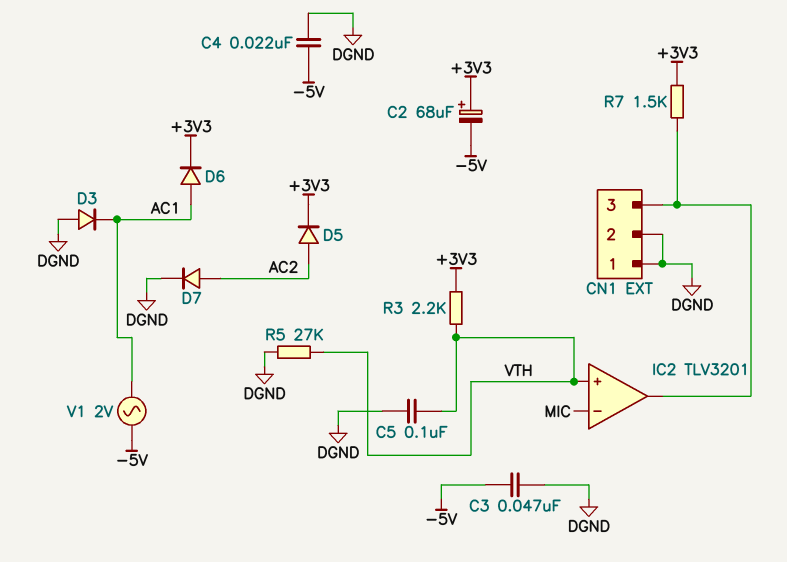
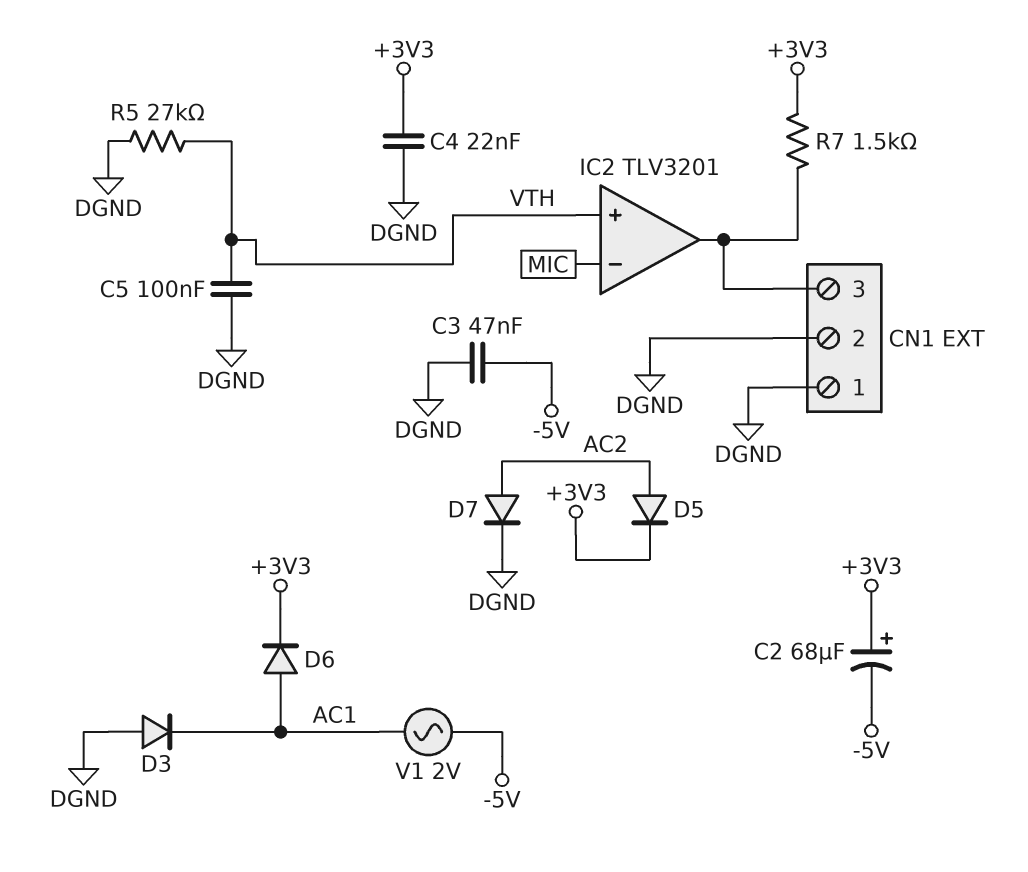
C4: 22nF (-5V, DGND) -> 22nF (+3V3, DGND)
R3: 2.2k (+3V3, VTH) -> none

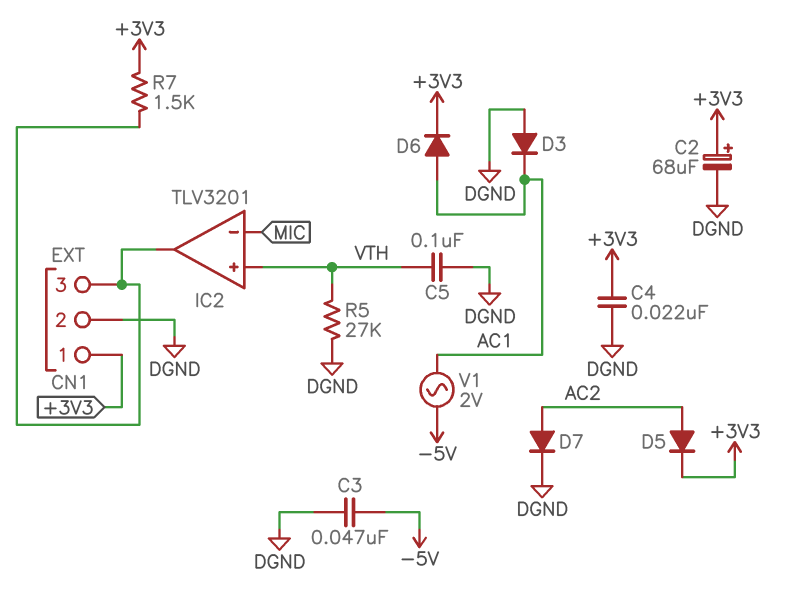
C2: 68uF (plus +3V3, minus -5V) -> 68uF (plus +3V3, minus DGND)
CN1 pin 1: DGND -> +3V3

